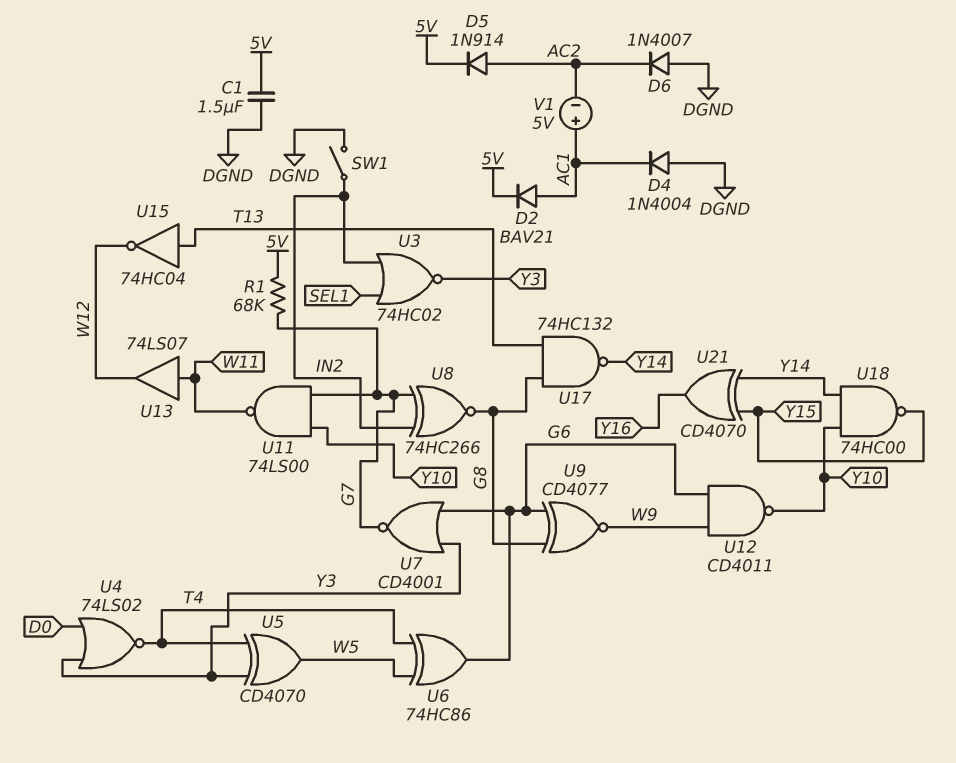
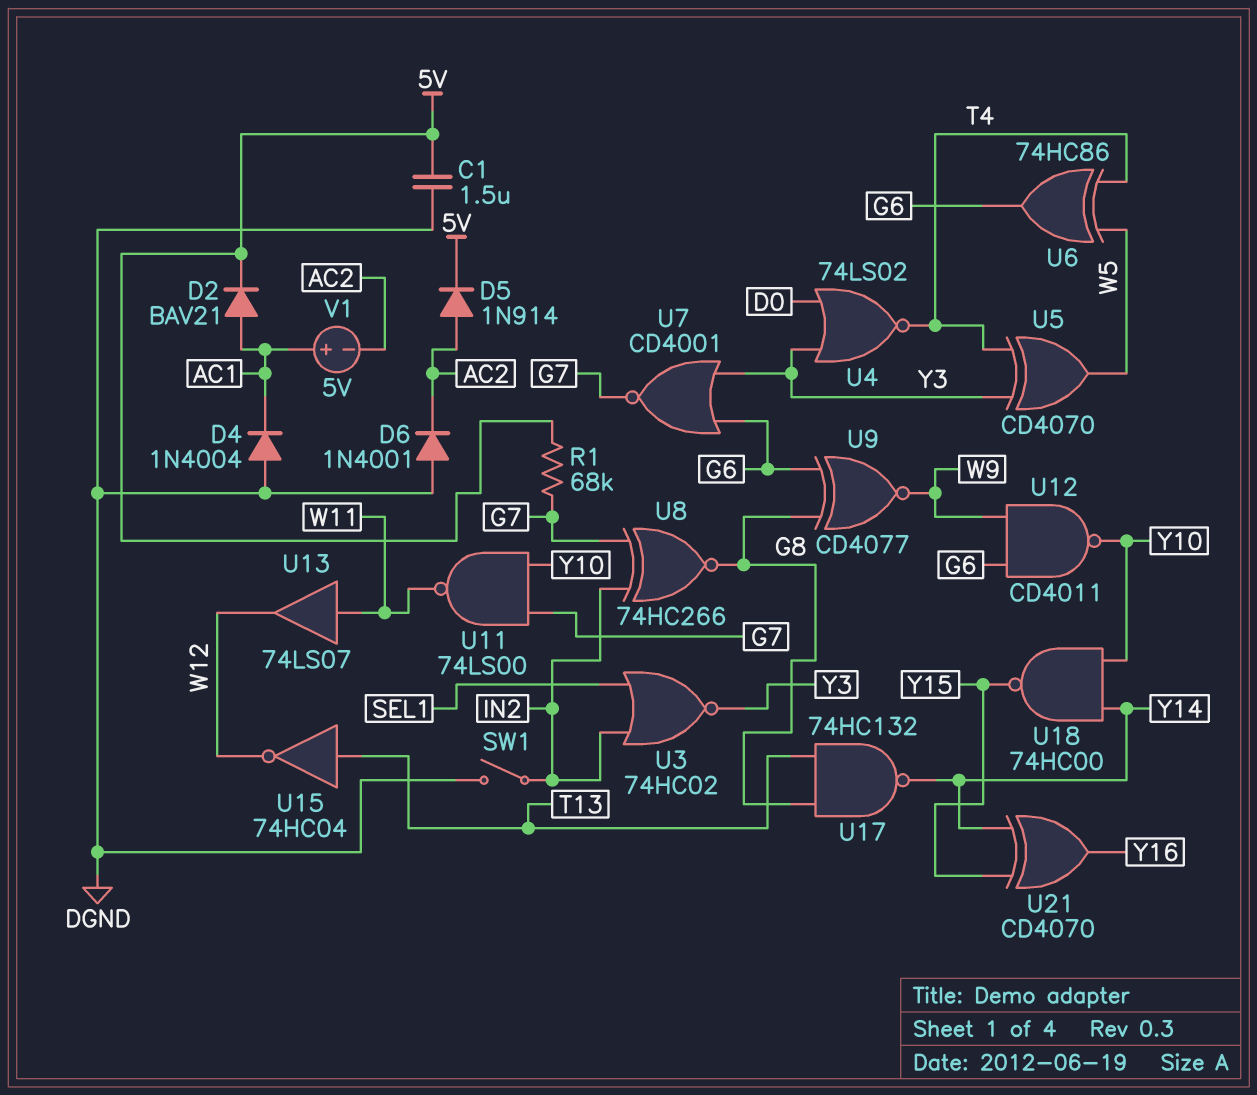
D6: diode 1N4007 (A DGND, K AC2) -> diode 1N4001 (A DGND, K AC2)

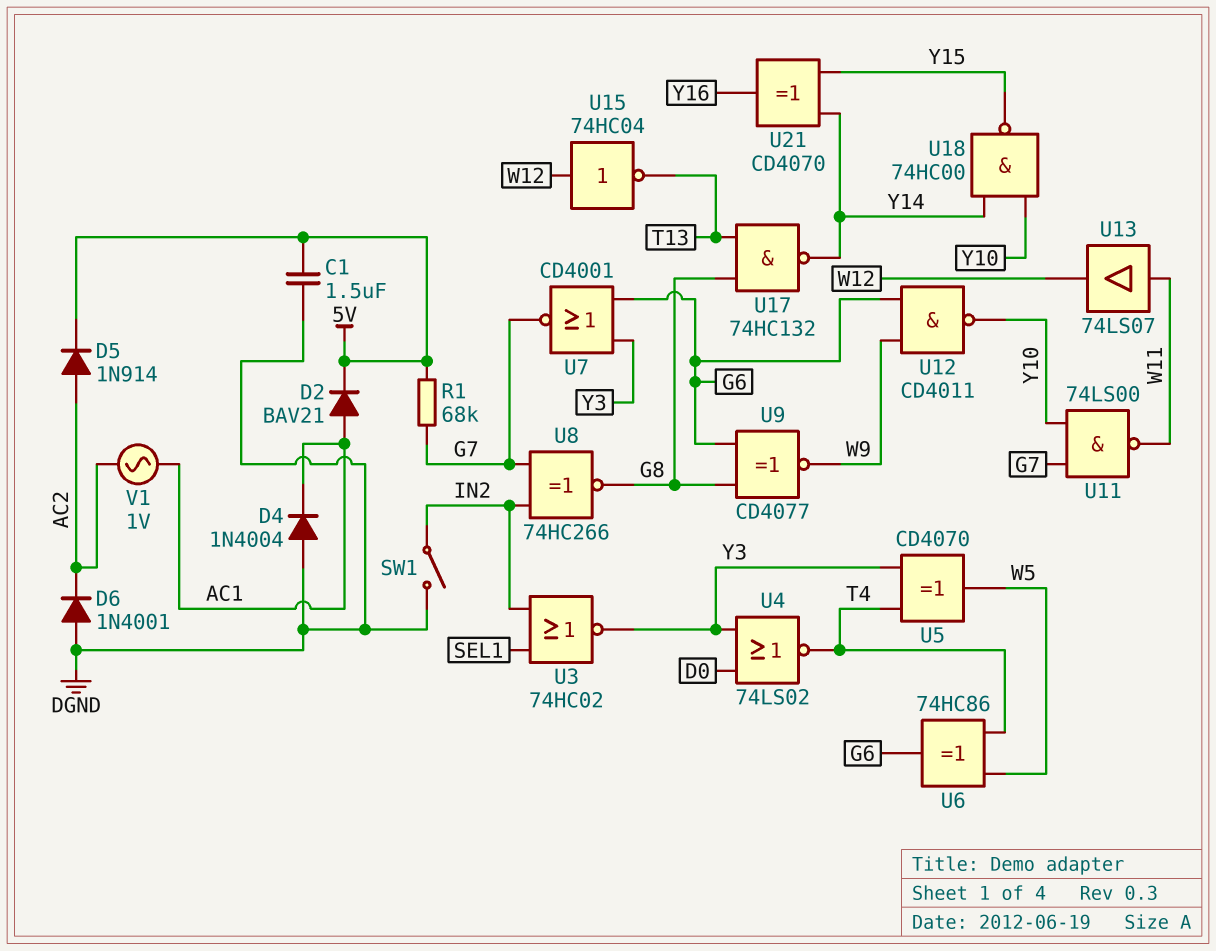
U15: NOT 74HC04 (in T13, out W12) -> NOT 74HC04 (in W12, out T13)
V1: 5V (plus AC1, minus AC2) -> AC 1V (AC1, AC2)

